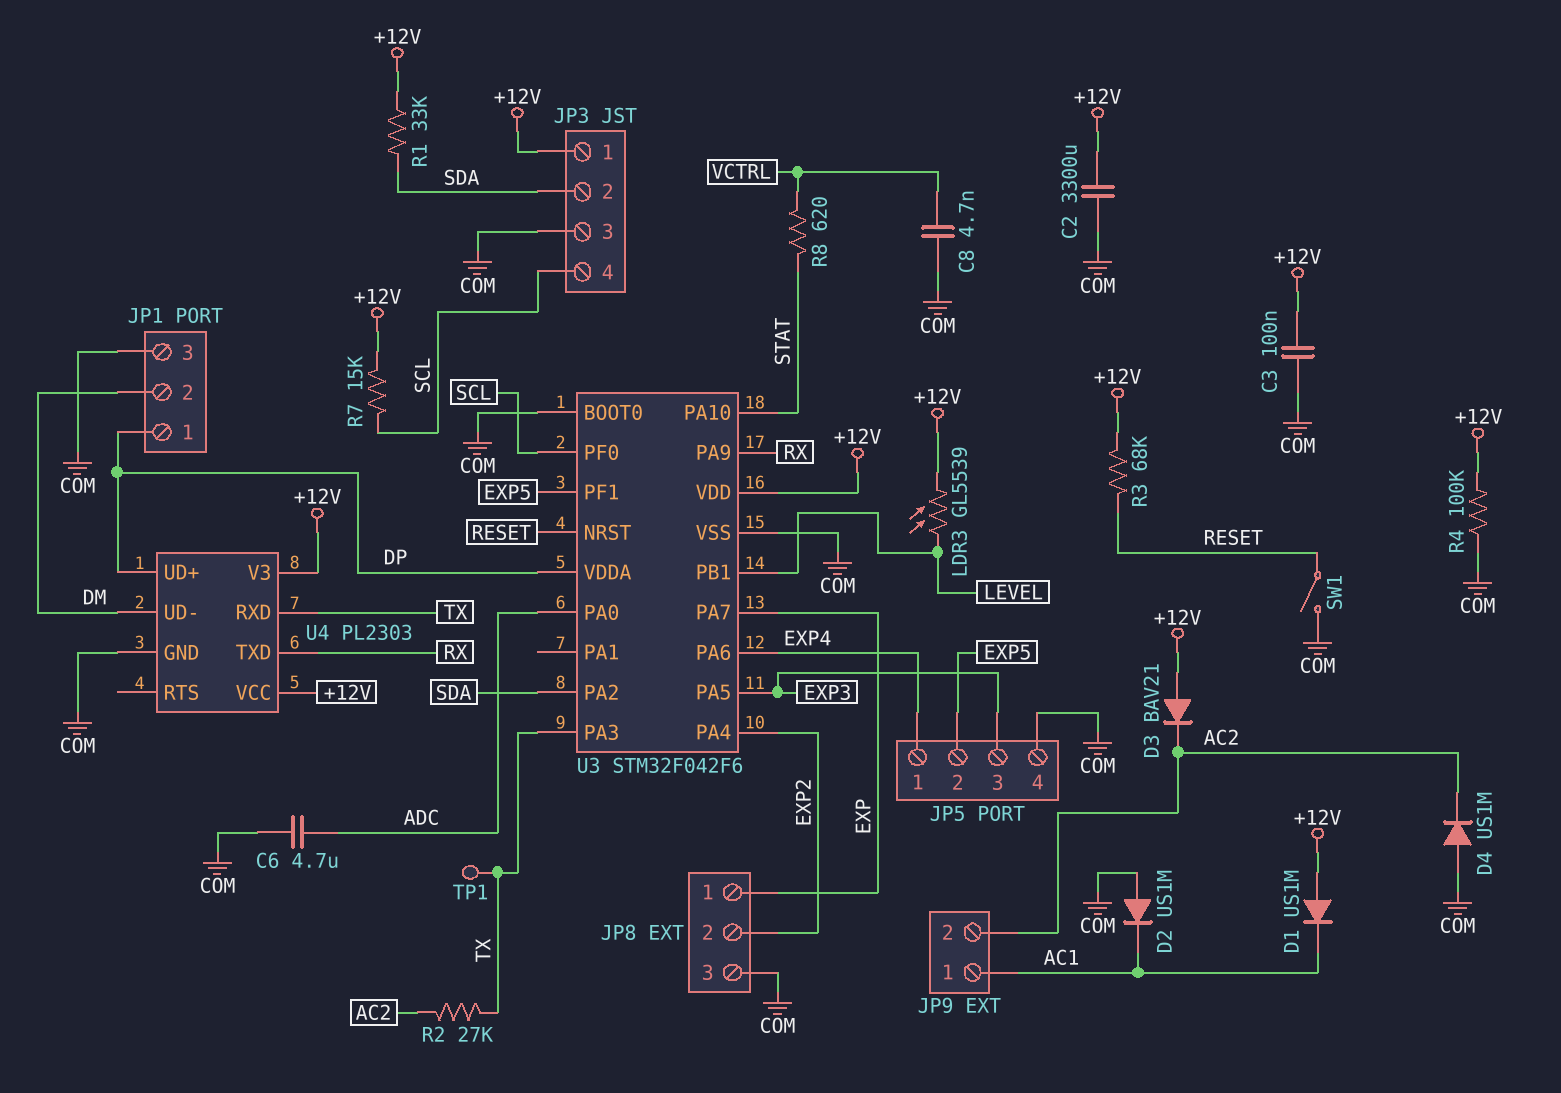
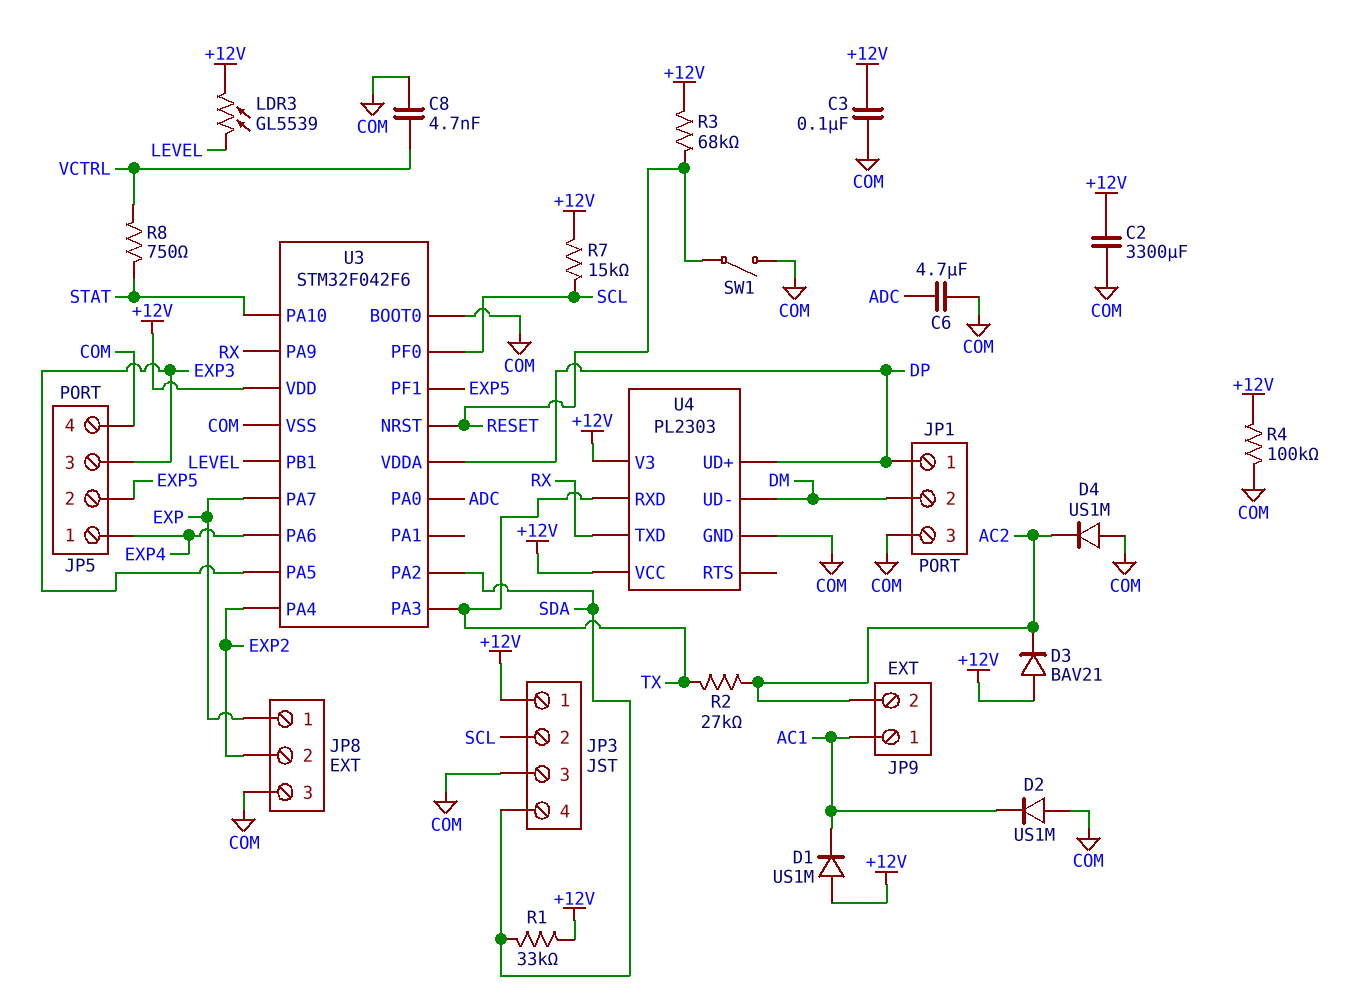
JP3 pin 2: SDA -> SCL
JP3 pin 4: SCL -> SDA
R8: 620 (STAT, VCTRL) -> 750 (STAT, VCTRL)
TP1: test point (TX) -> none

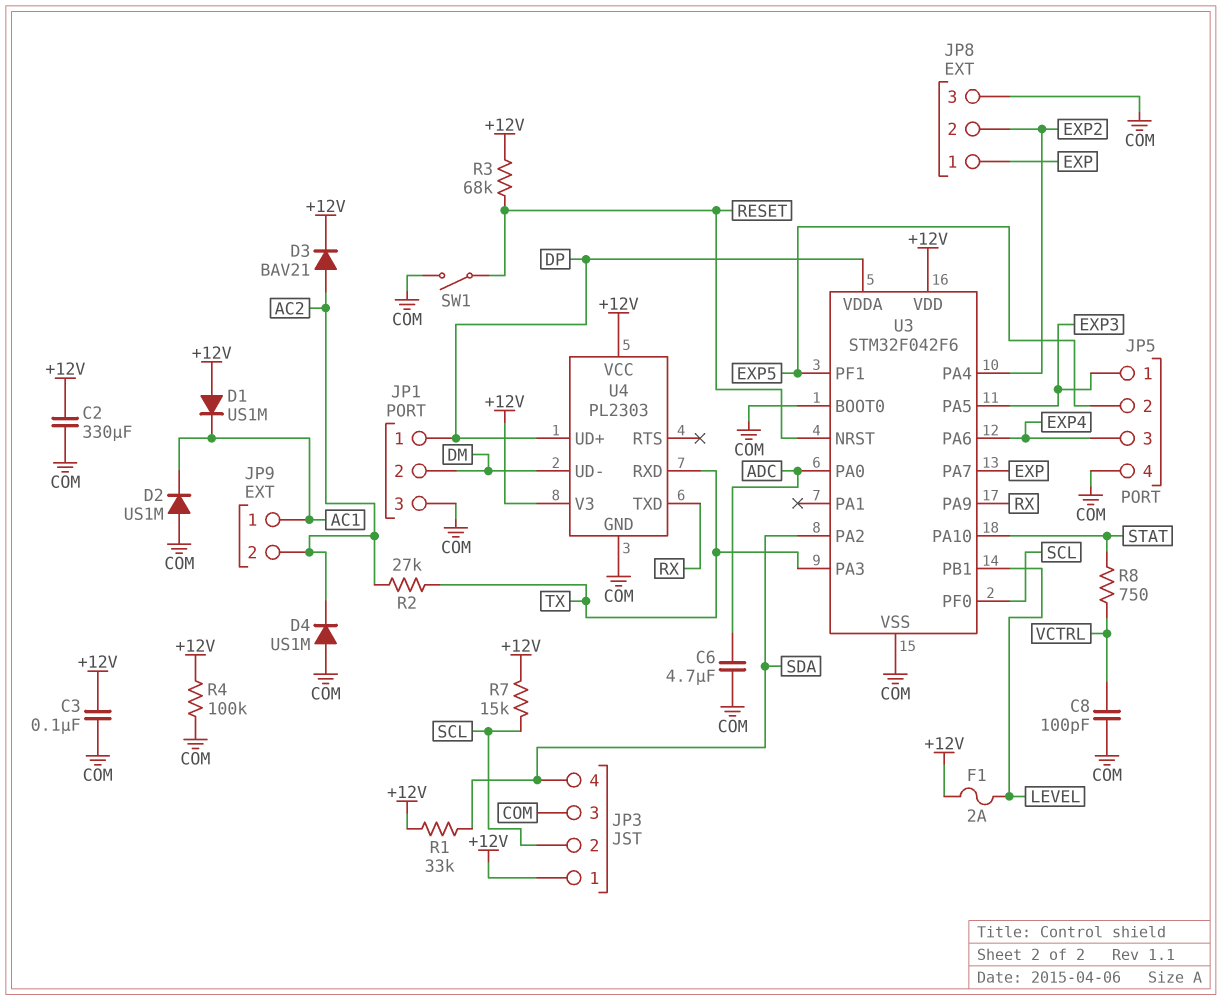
C2: 3300uF (+12V, COM) -> 330uF (+12V, COM)
C8: 4.7nF (COM, VCTRL) -> 100pF (COM, VCTRL)
D3: diode BAV21 (A +12V, K AC2) -> diode BAV21 (A AC2, K +12V)
F1: none -> 2A (+12V, LEVEL)
JP5 pin 1: EXP4 -> EXP3
JP5 pin 3: EXP3 -> EXP4
LDR3: GL5539 (+12V, LEVEL) -> none

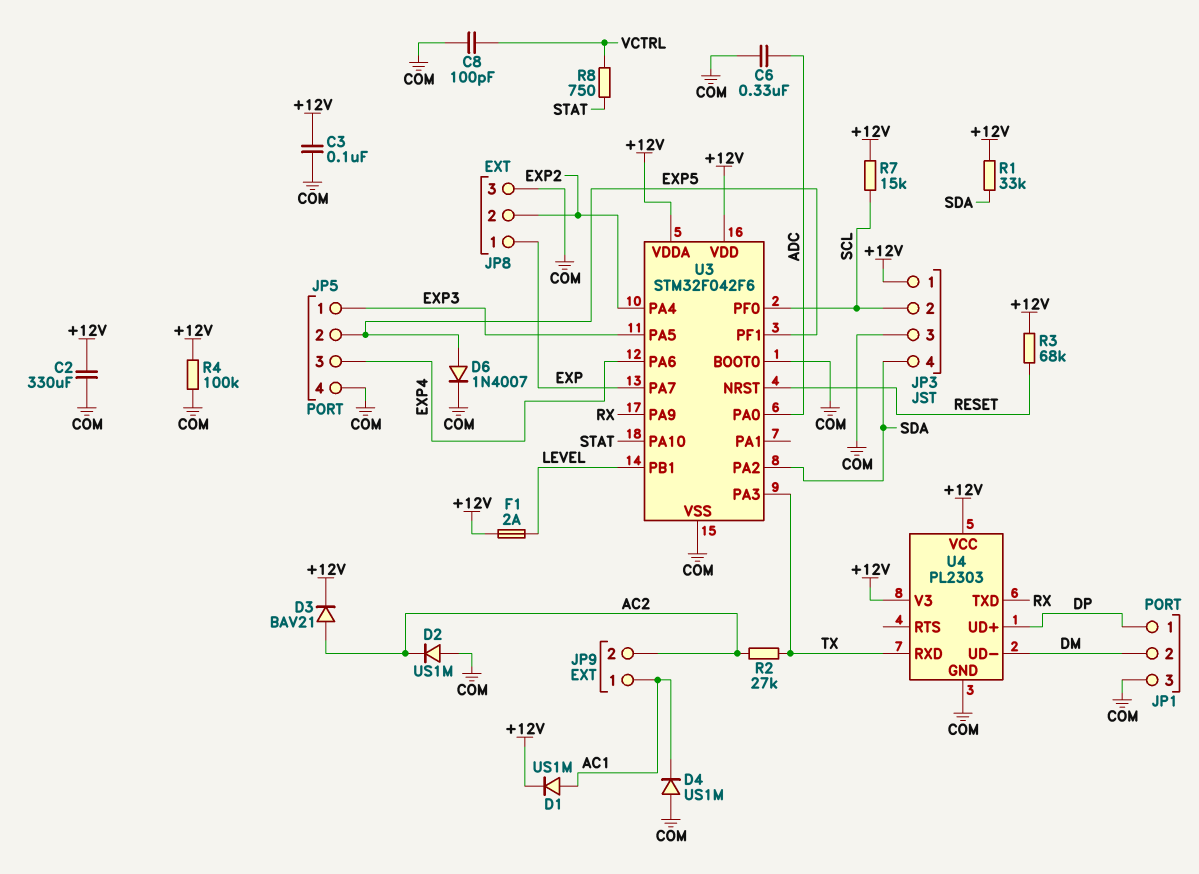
C6: 4.7uF (ADC, COM) -> 330nF (ADC, COM)
D1: diode US1M (A +12V, K AC1) -> diode US1M (A AC1, K +12V)
D2: diode US1M (A COM, K AC1) -> diode US1M (A COM, K AC2)
D4: diode US1M (A COM, K AC2) -> diode US1M (A COM, K AC1)
D6: none -> diode 1N4007 (A EXP5, K COM)
SW1: switch (COM, RESET) -> none
U3 pin VDDA: DP -> +12V

